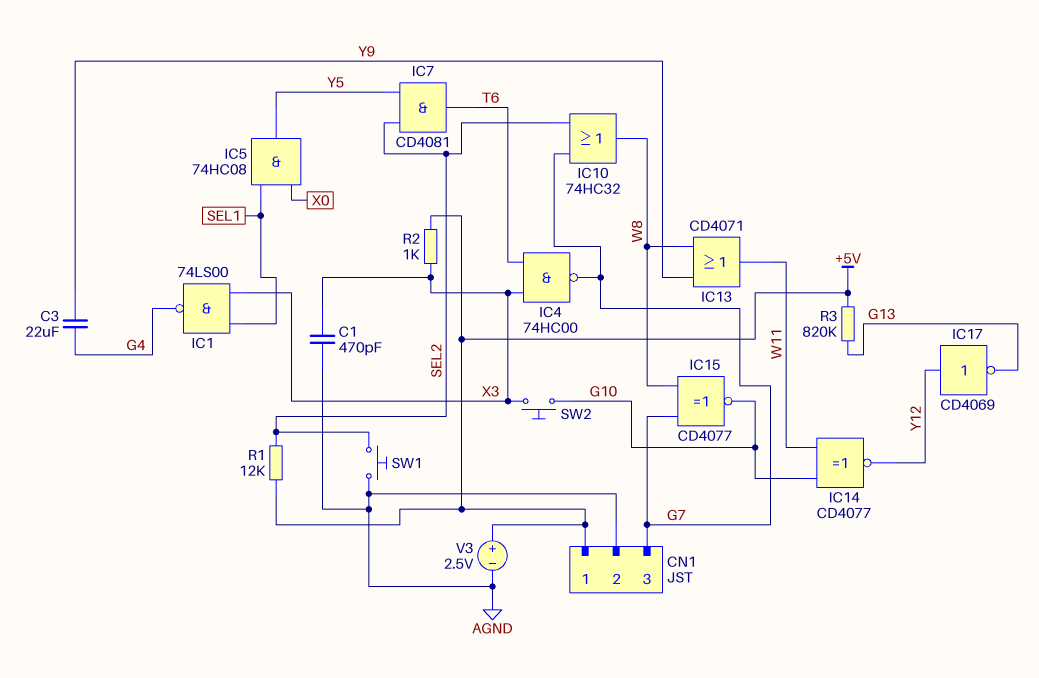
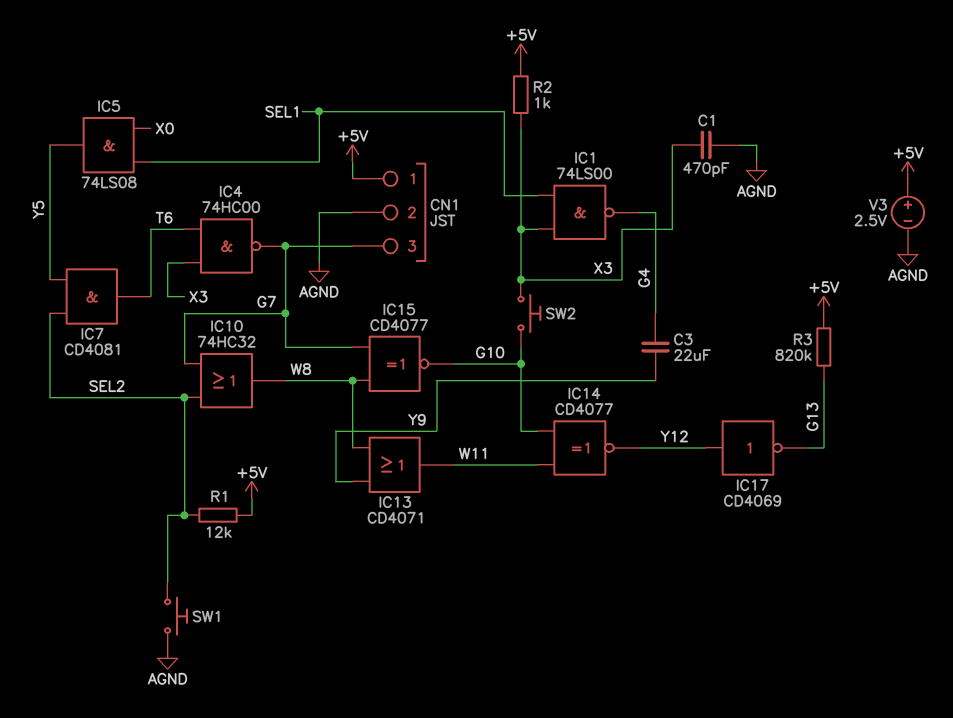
IC5: AND 74HC08 (in SEL1, in X0, out Y5) -> AND 74LS08 (in SEL1, in X0, out Y5)

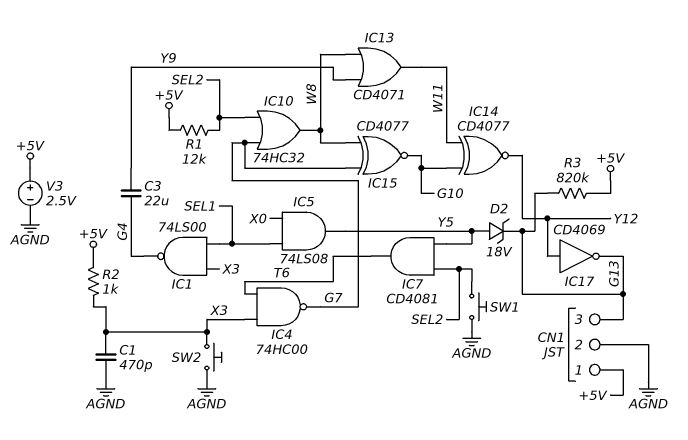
CN1 pin 3: G7 -> G13
D2: none -> zener 18V (A Y5, K G13)
SW2: button (G10, X3) -> button (AGND, X3)

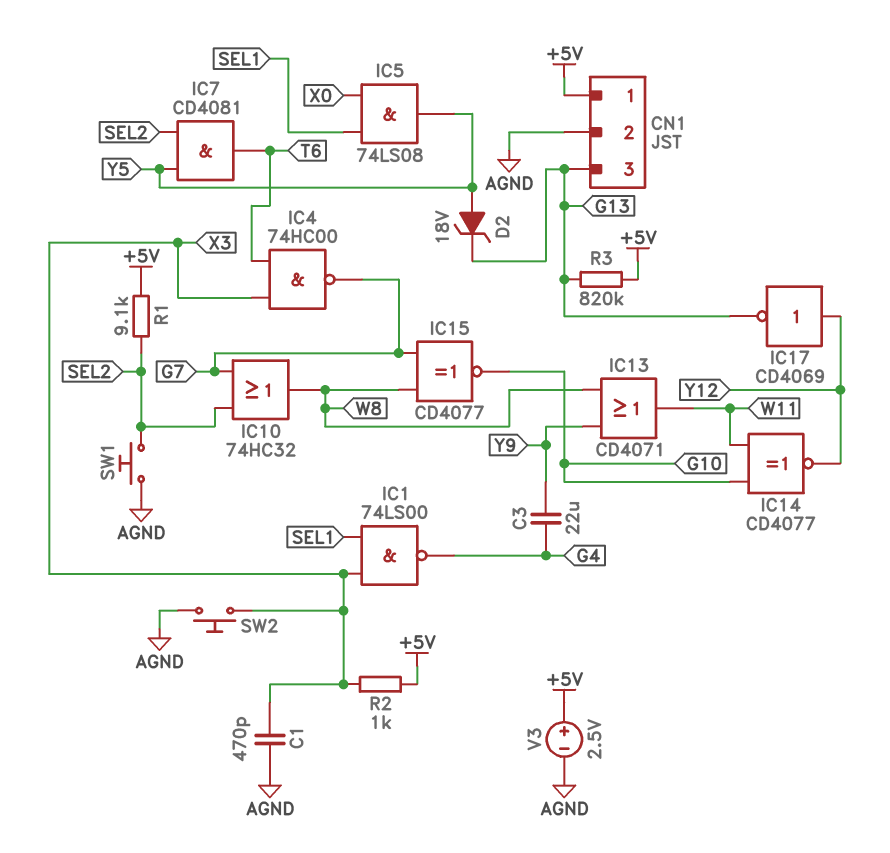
R1: 12k (+5V, SEL2) -> 9.1k (+5V, SEL2)

